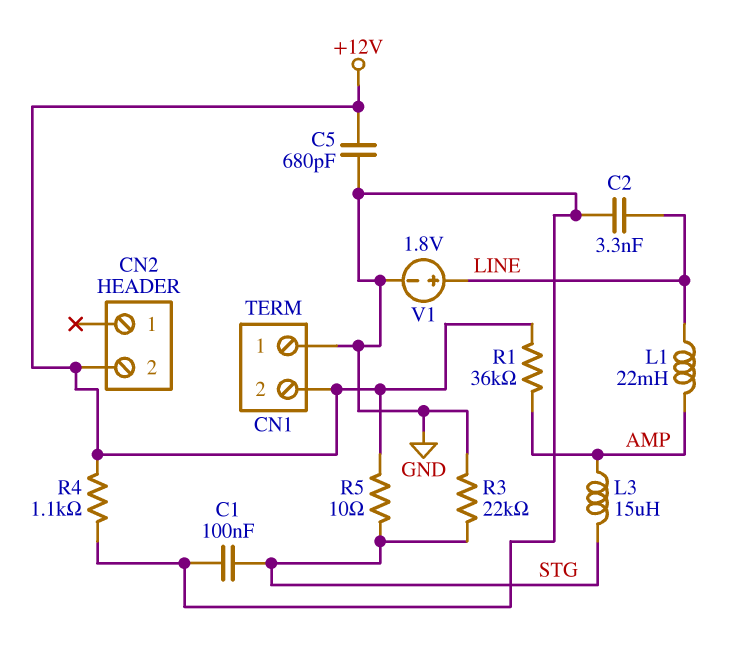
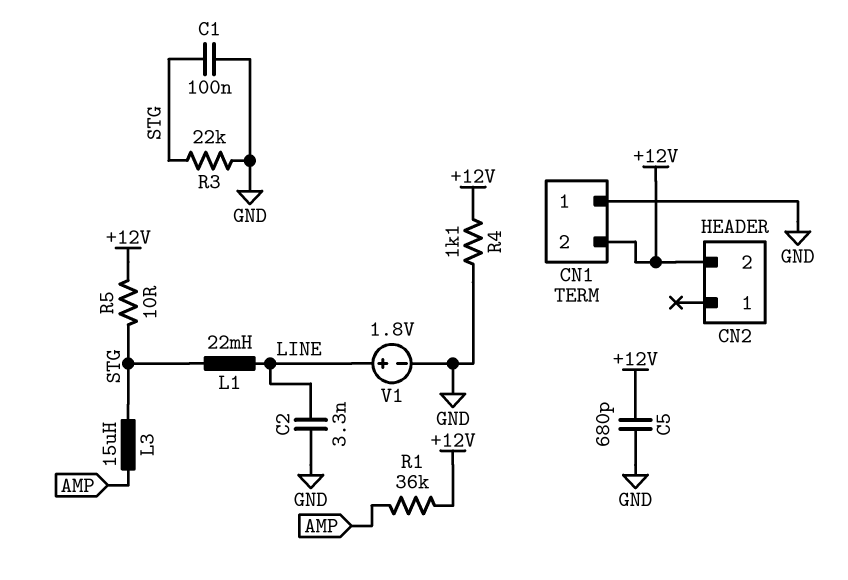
L1: 22mH (AMP, LINE) -> 22mH (LINE, STG)

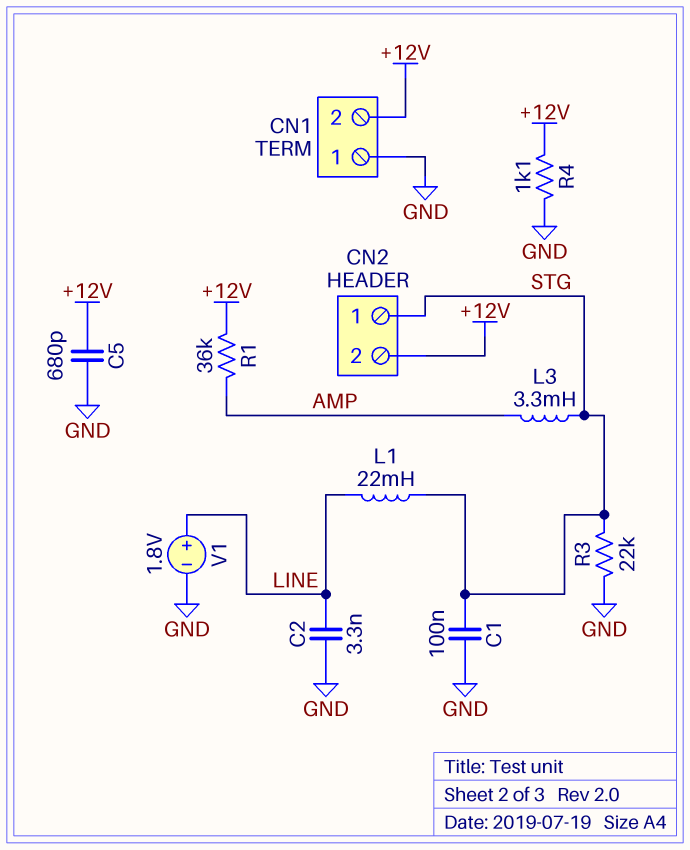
CN2 pin 1: none -> STG
L3: 15uH (AMP, STG) -> 3.3mH (AMP, STG)
R5: 10 (+12V, STG) -> none

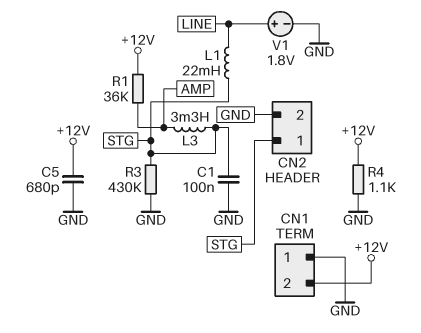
C2: 3.3nF (GND, LINE) -> none
CN2 pin 2: +12V -> GND
R3: 22k (GND, STG) -> 430k (GND, STG)

